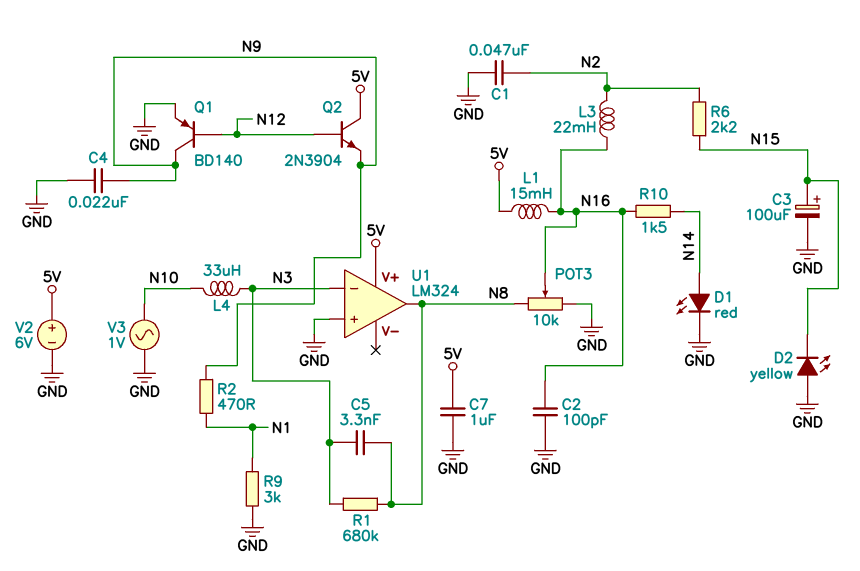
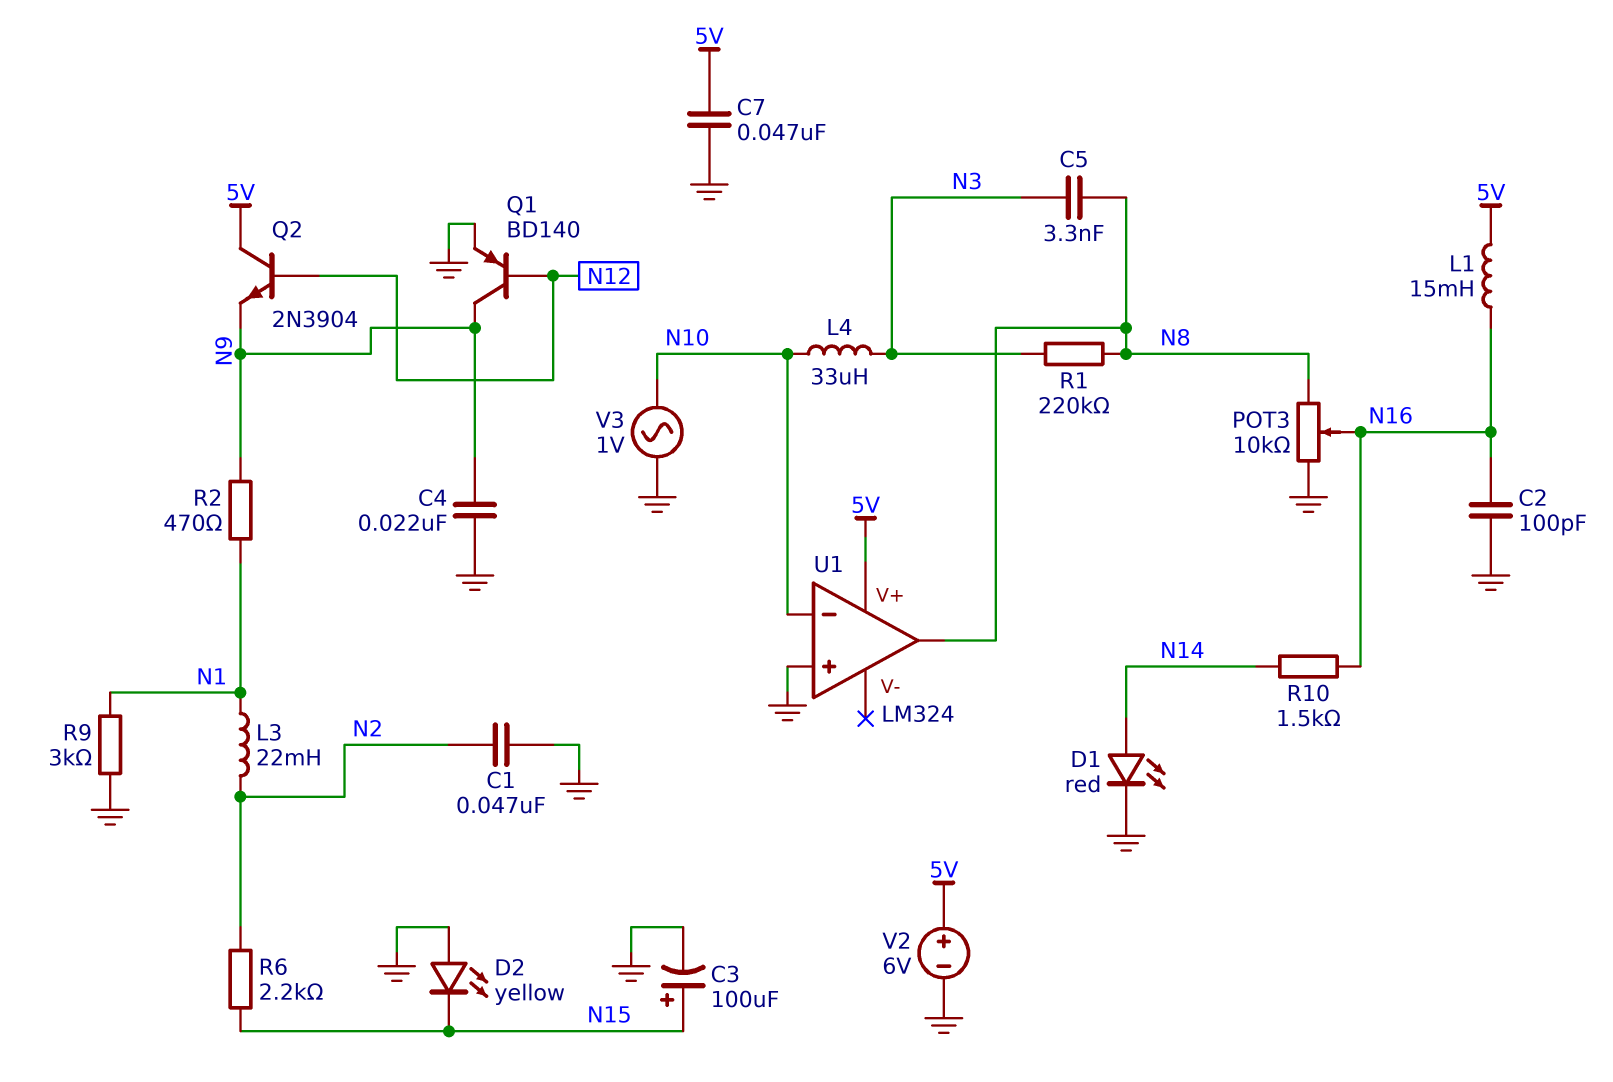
C7: 1uF (5V, GND) -> 47nF (5V, GND)
L3: 22mH (N2, N16) -> 22mH (N1, N2)
R1: 680k (N3, N8) -> 220k (N3, N8)
U1 pin in-: N3 -> N10

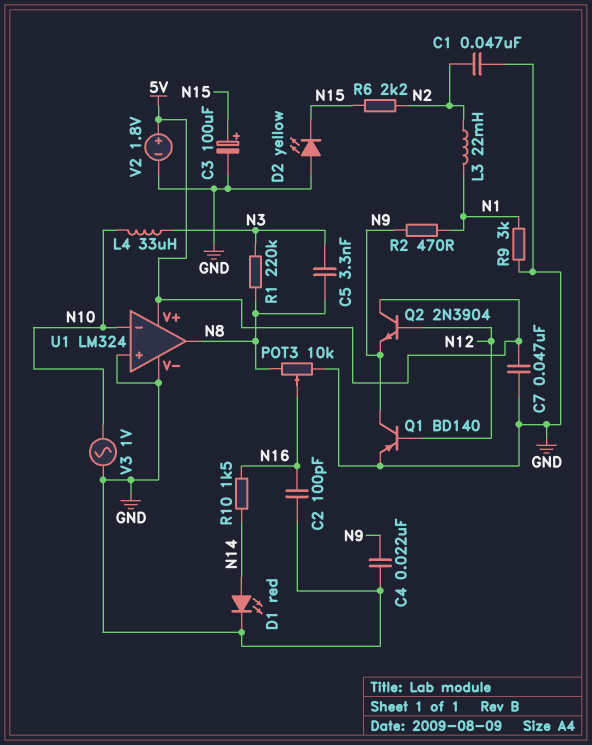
L1: 15mH (5V, N16) -> none
U1 pin V-: none -> GND
V2: 6V (plus 5V, minus GND) -> 1.8V (plus 5V, minus GND)

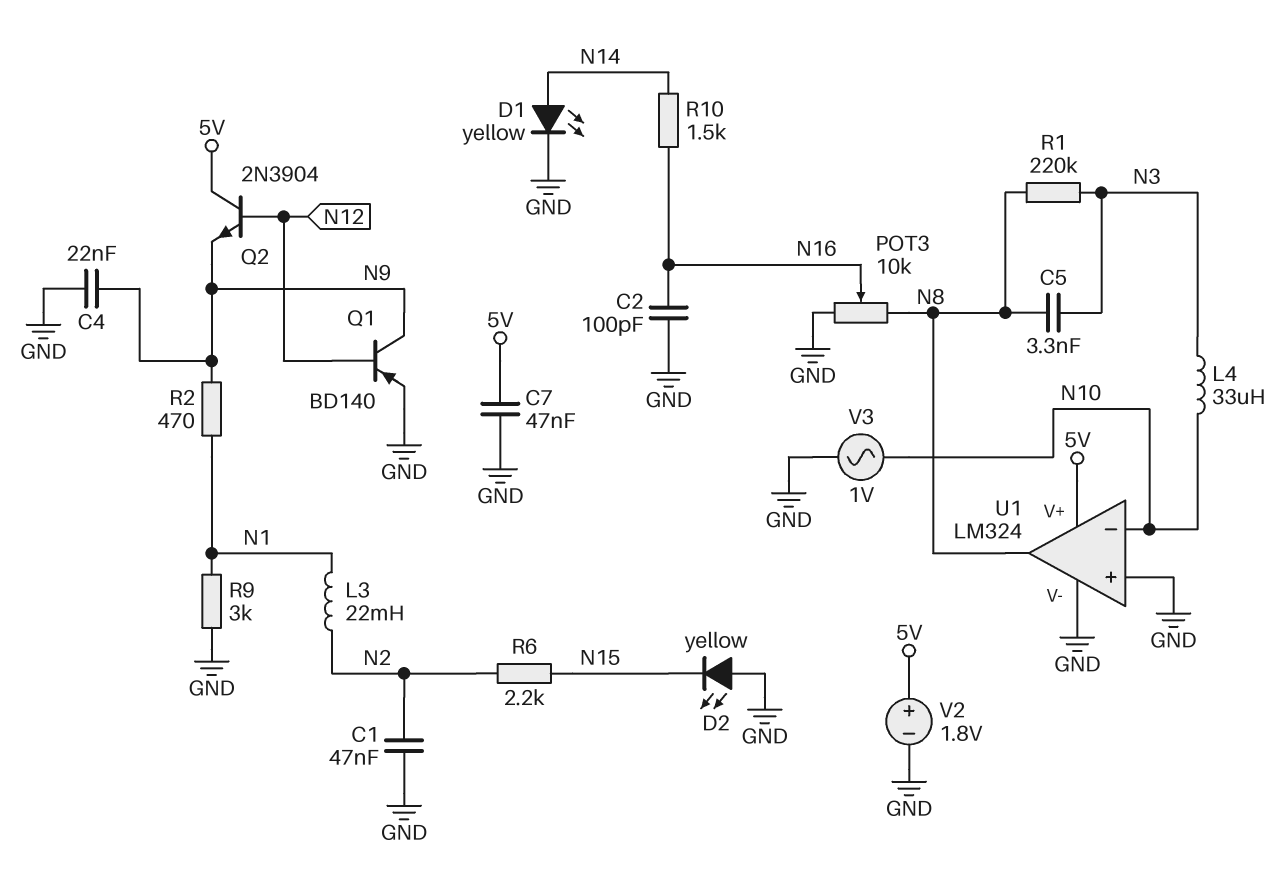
C3: 100uF (plus N15, minus GND) -> none
D1: LED red (A N14, K GND) -> LED yellow (A N14, K GND)

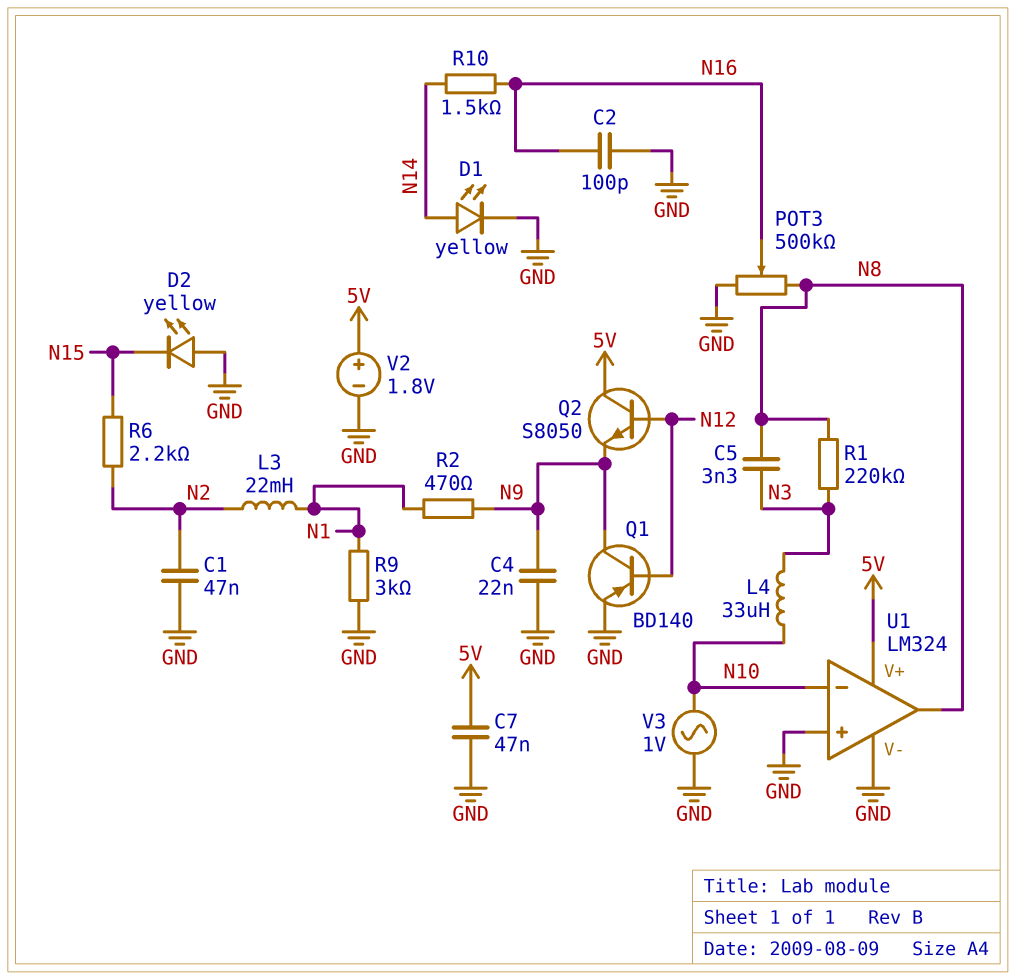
POT3: 10k (GND, N8, wiper N16) -> 500k (GND, N8, wiper N16)
Q2: NPN 2N3904 (B N12, C 5V, E N9) -> NPN S8050 (B N12, C 5V, E N9)

